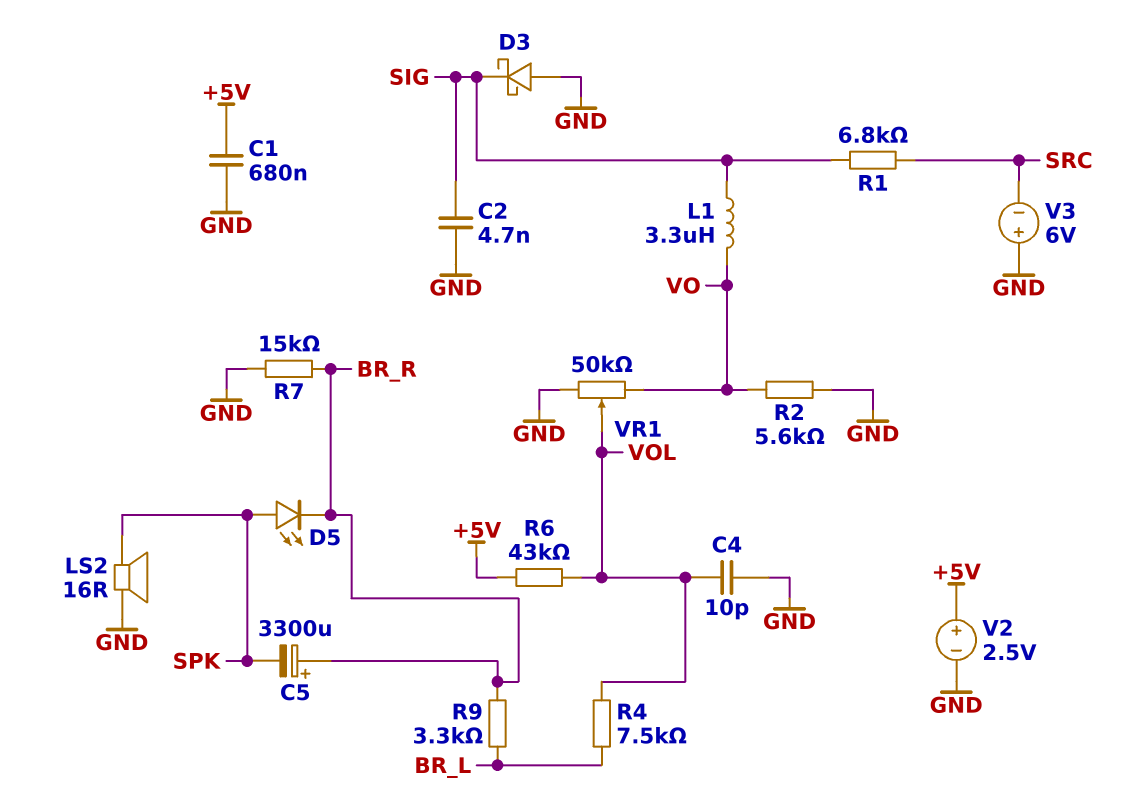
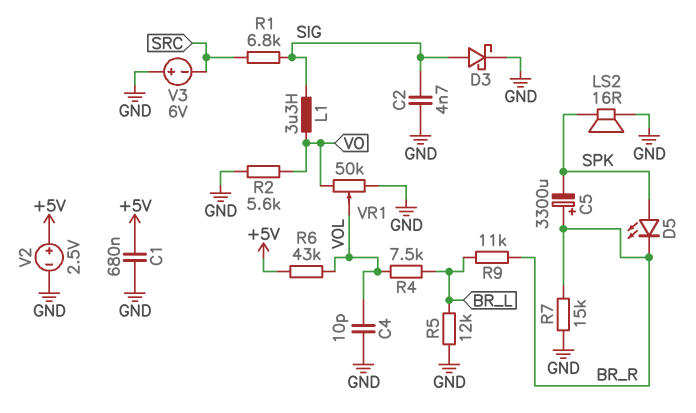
D3: schottky (A GND, K SIG) -> schottky (A SIG, K GND)
R5: none -> 12k (BR_L, GND)
R9: 3.3k (BR_L, BR_R) -> 11k (BR_L, BR_R)

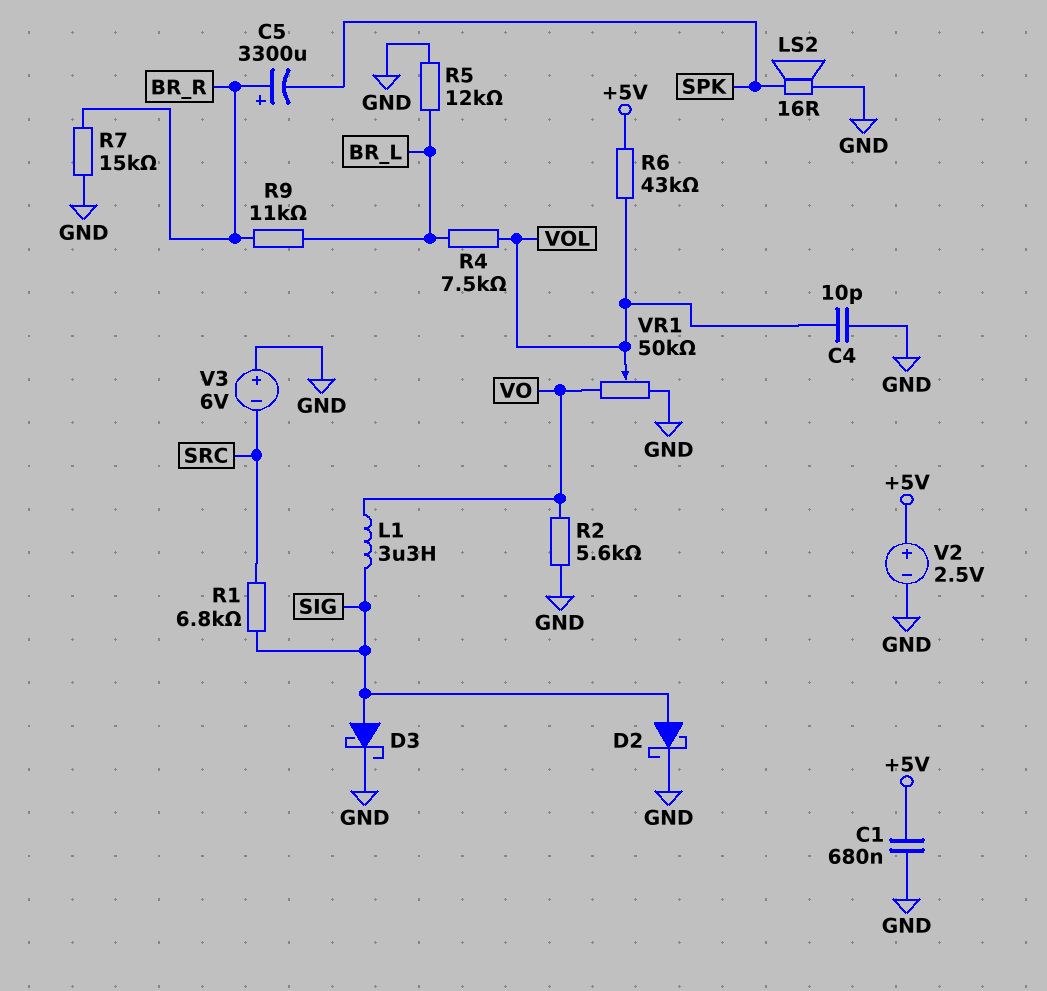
C2: 4.7nF (GND, SIG) -> none
D2: none -> schottky (A SIG, K GND)
D5: LED (A SPK, K BR_R) -> none

